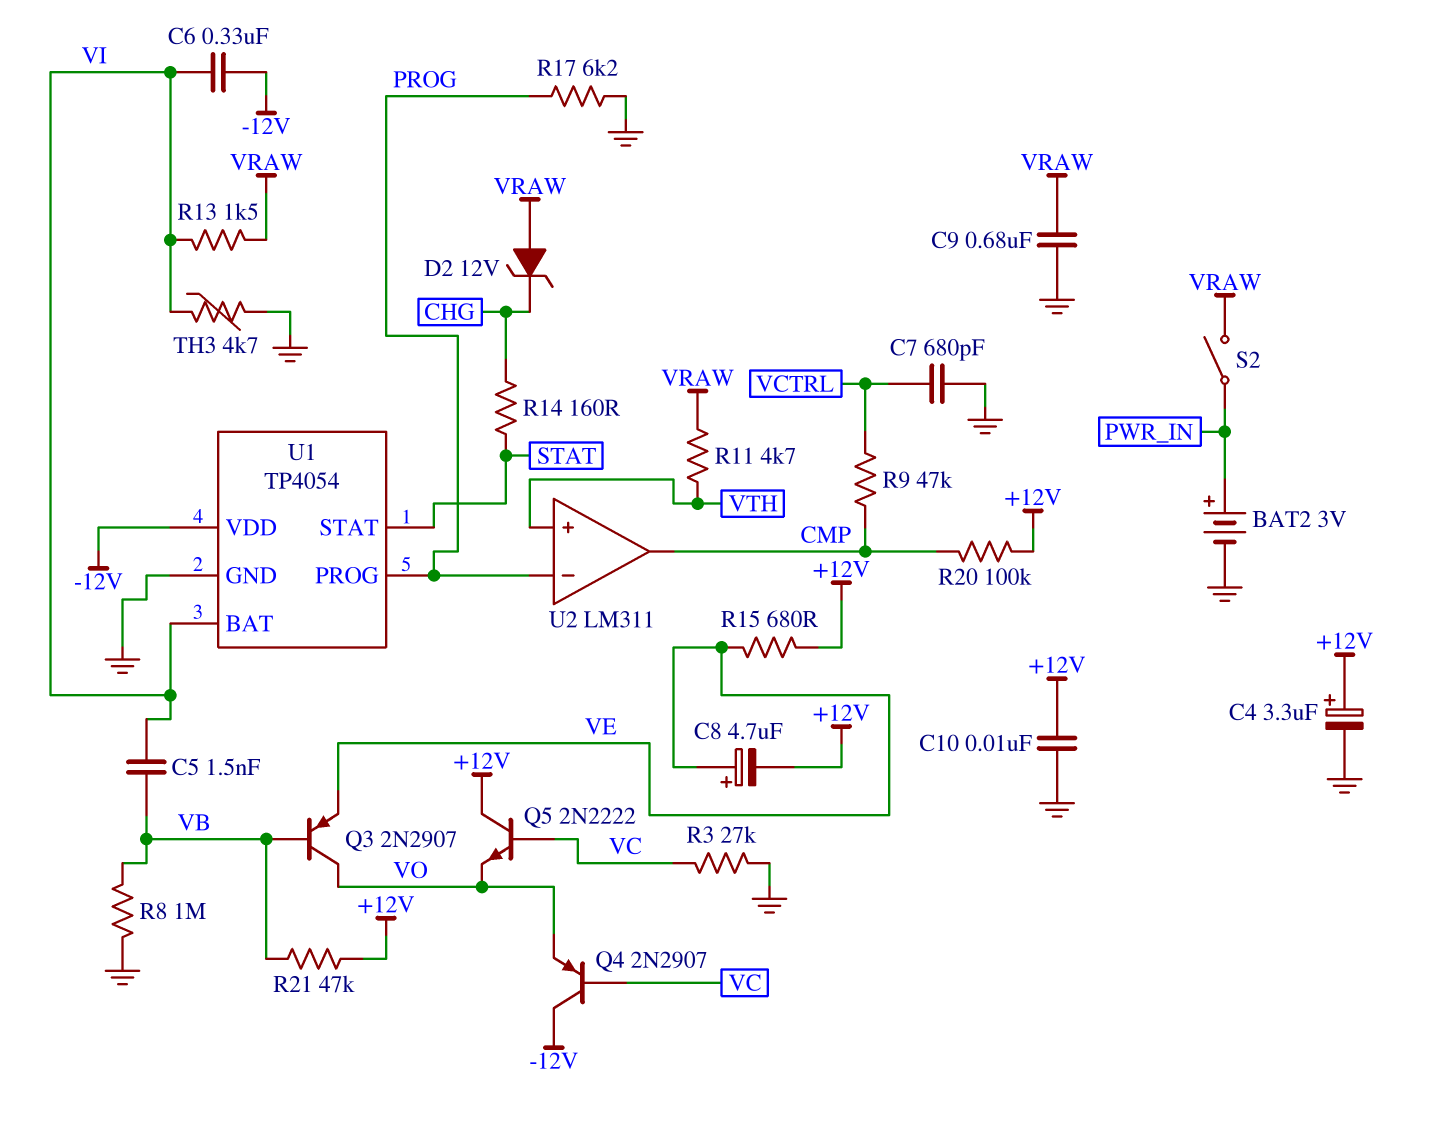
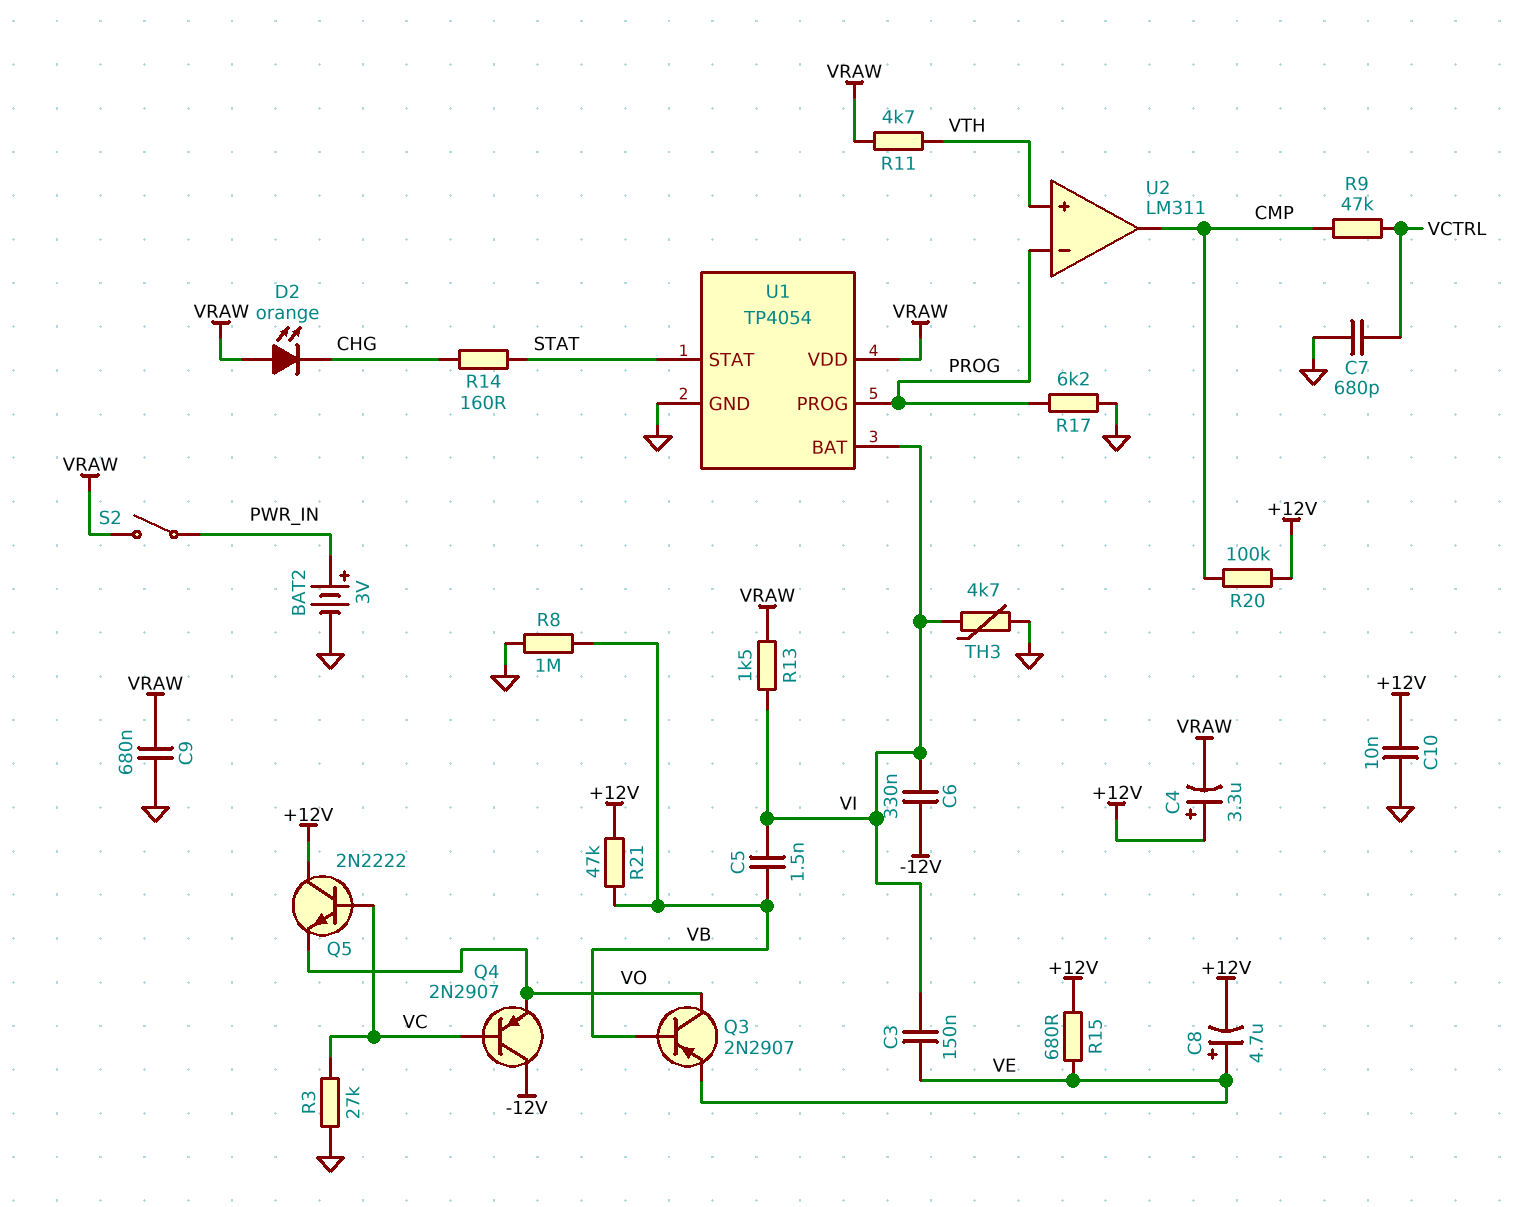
C3: none -> 150nF (VE, VI)
C4: 3.3uF (plus +12V, minus GND) -> 3.3uF (plus +12V, minus VRAW)
D2: zener 12V (A VRAW, K CHG) -> LED orange (A VRAW, K CHG)
U1 pin VDD: -12V -> VRAW

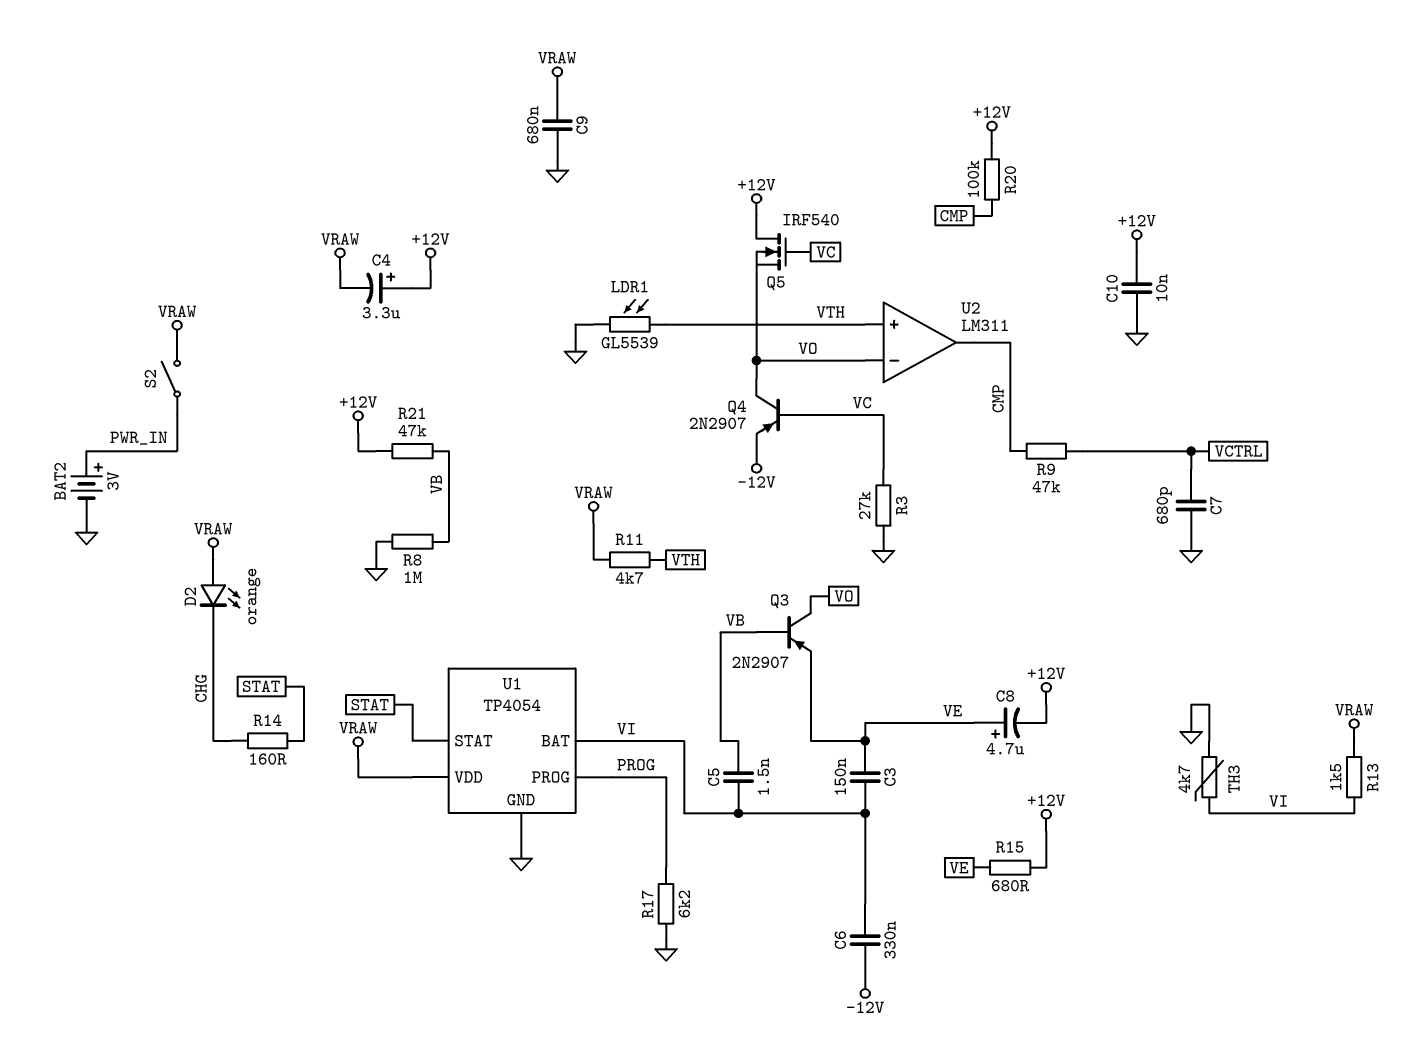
LDR1: none -> GL5539 (GND, VTH)
Q4: PNP 2N2907 (B VC, C -12V, E VO) -> PNP 2N2907 (B VC, C VO, E -12V)
Q5: NPN 2N2222 (B VC, C +12V, E VO) -> NMOS IRF540 (G VC, D +12V, S VO)
U2 pin in-: PROG -> VO

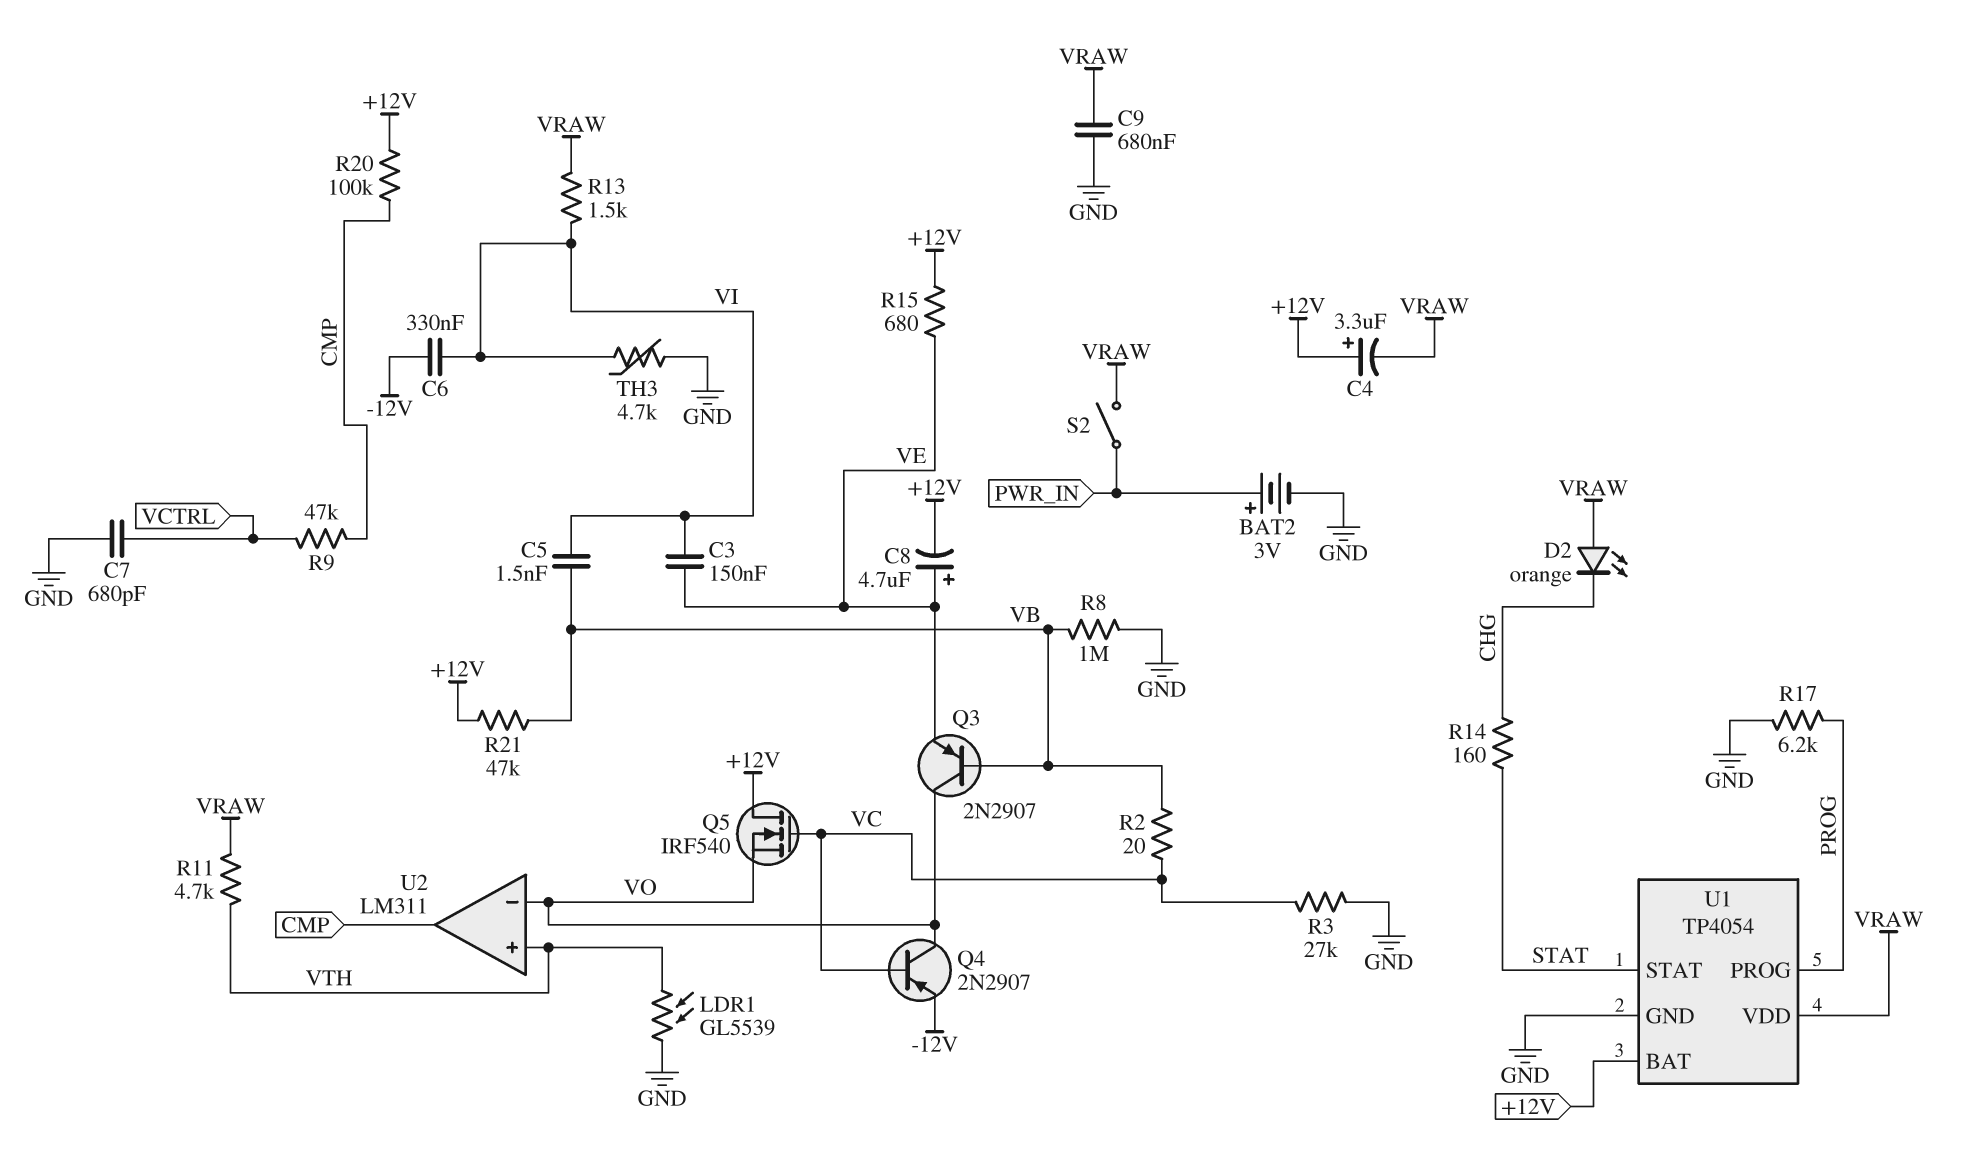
C10: 10nF (+12V, GND) -> none
R2: none -> 20 (VB, VC)
U1 pin BAT: VI -> +12V

